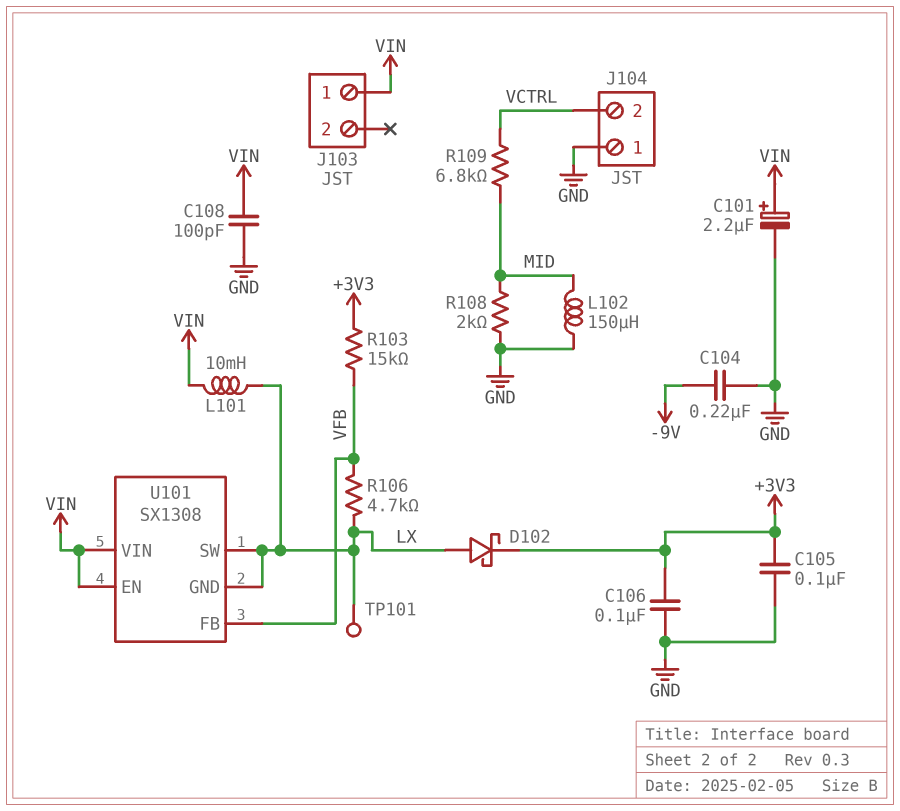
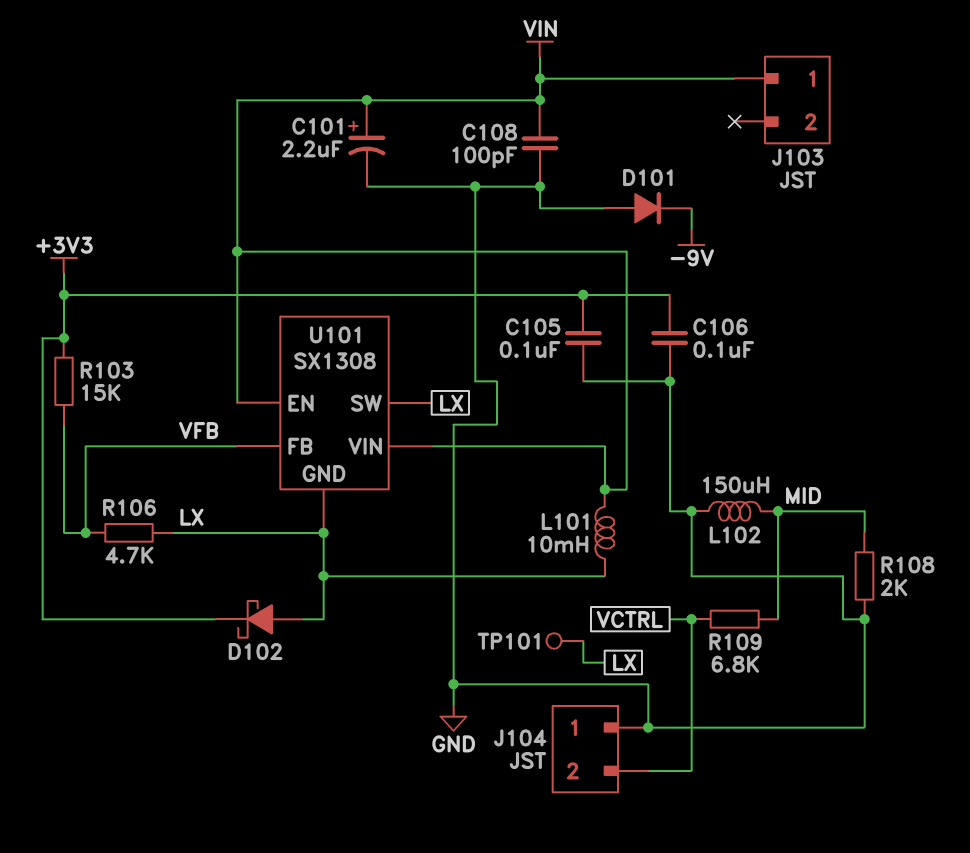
C104: 220nF (-9V, GND) -> none
D101: none -> diode (A GND, K -9V)

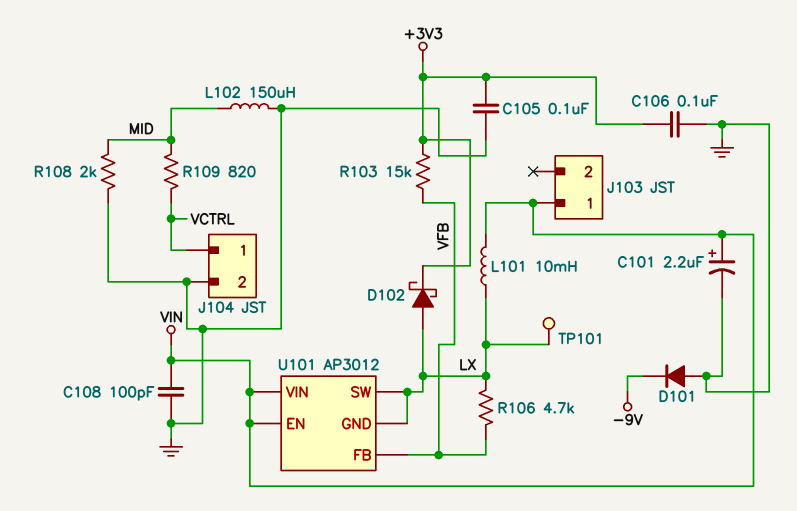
J104 pin 1: GND -> VCTRL
J104 pin 2: VCTRL -> GND
R109: 6.8k (MID, VCTRL) -> 820 (MID, VCTRL)
U101: SX1308 -> AP3012

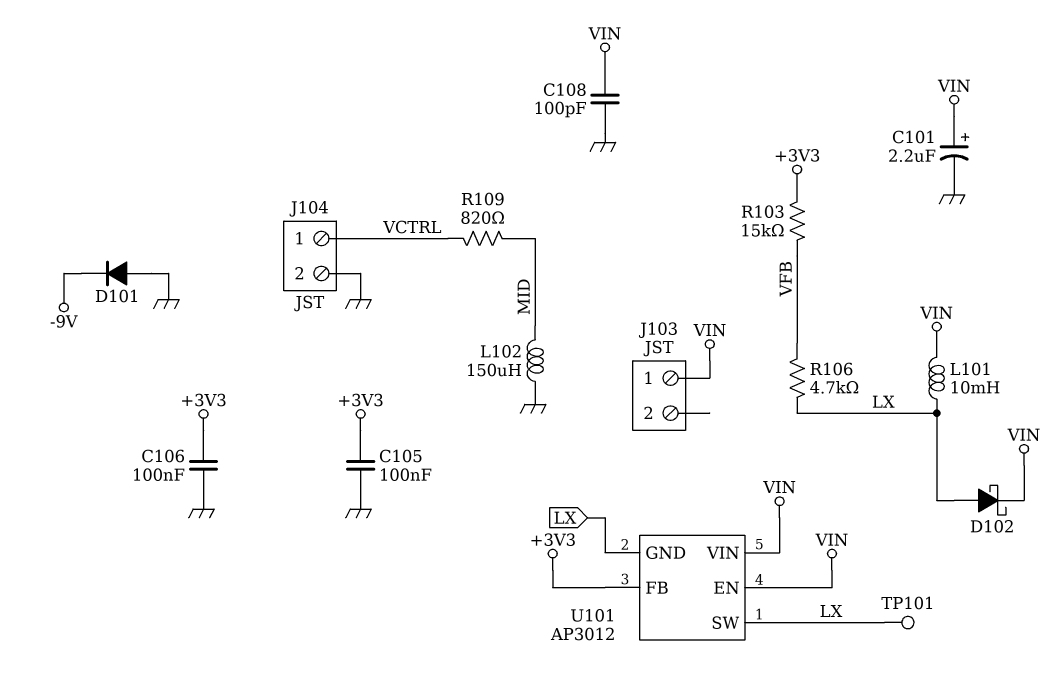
D102: schottky (A LX, K +3V3) -> schottky (A LX, K VIN)
R108: 2k (GND, MID) -> none
U101 pin FB: VFB -> +3V3

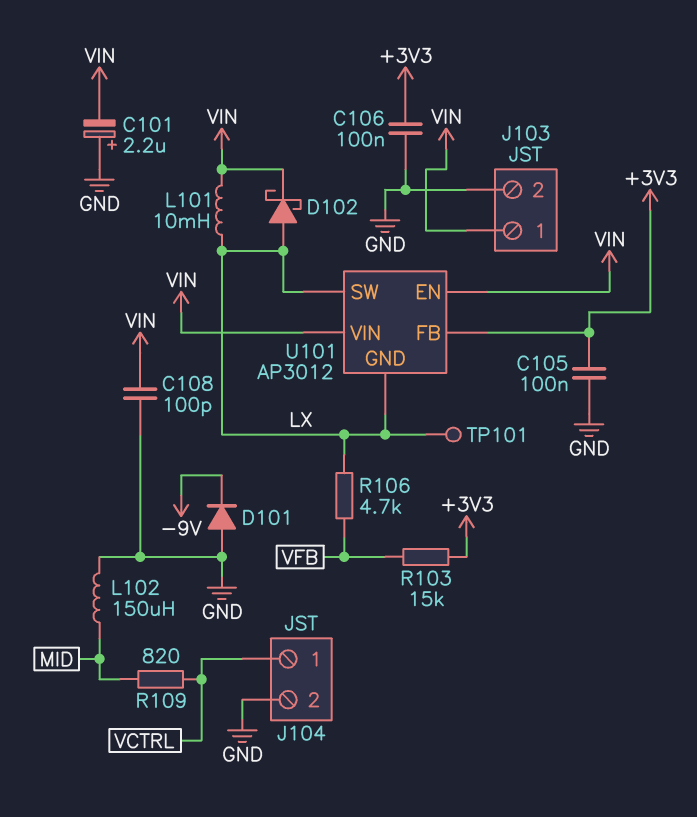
C101: 2.2uF (plus VIN, minus GND) -> 2.2uF (plus GND, minus VIN)
J103 pin 2: none -> GND

